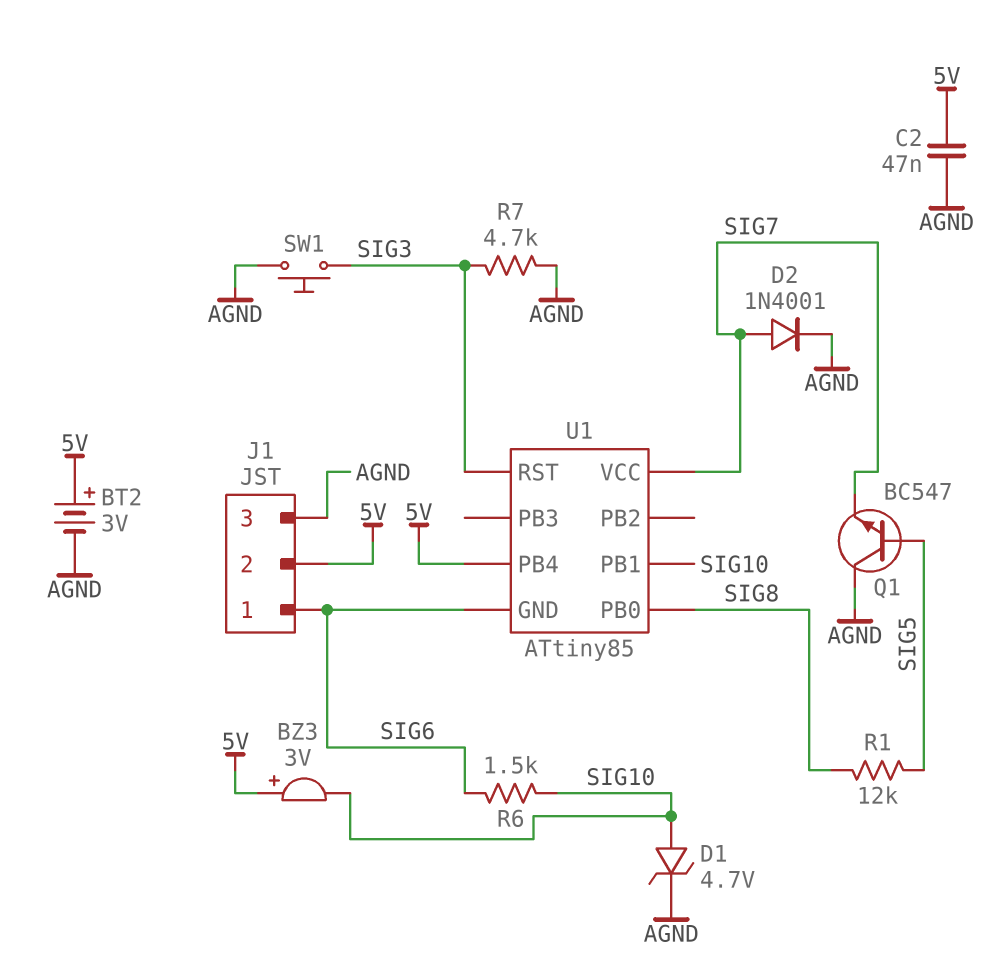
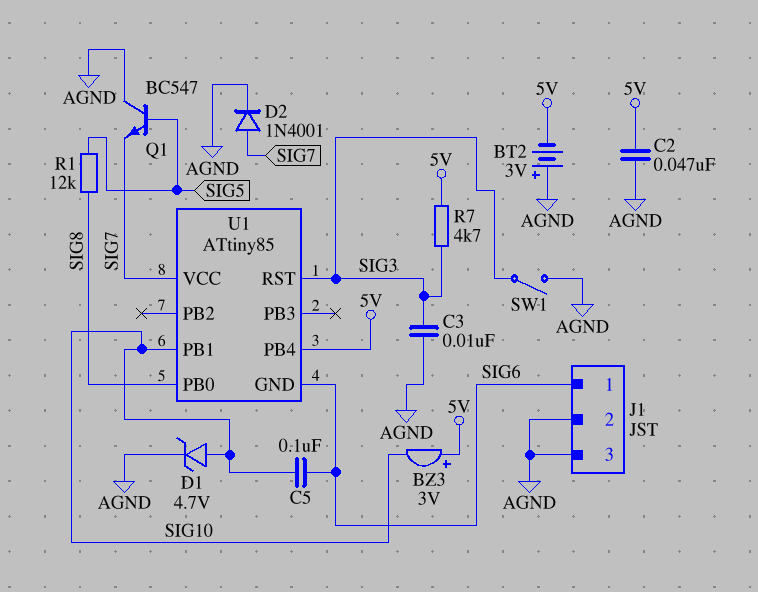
BT2: 3V (plus 5V, minus AGND) -> 3V (plus AGND, minus 5V)
C3: none -> 10nF (AGND, SIG3)
C5: none -> 100nF (SIG6, SIG10)
J1 pin 2: 5V -> AGND
R6: 1.5k (SIG6, SIG10) -> none
R7: 4.7k (AGND, SIG3) -> 4.7k (5V, SIG3)
SW1: button (AGND, SIG3) -> switch (AGND, SIG3)

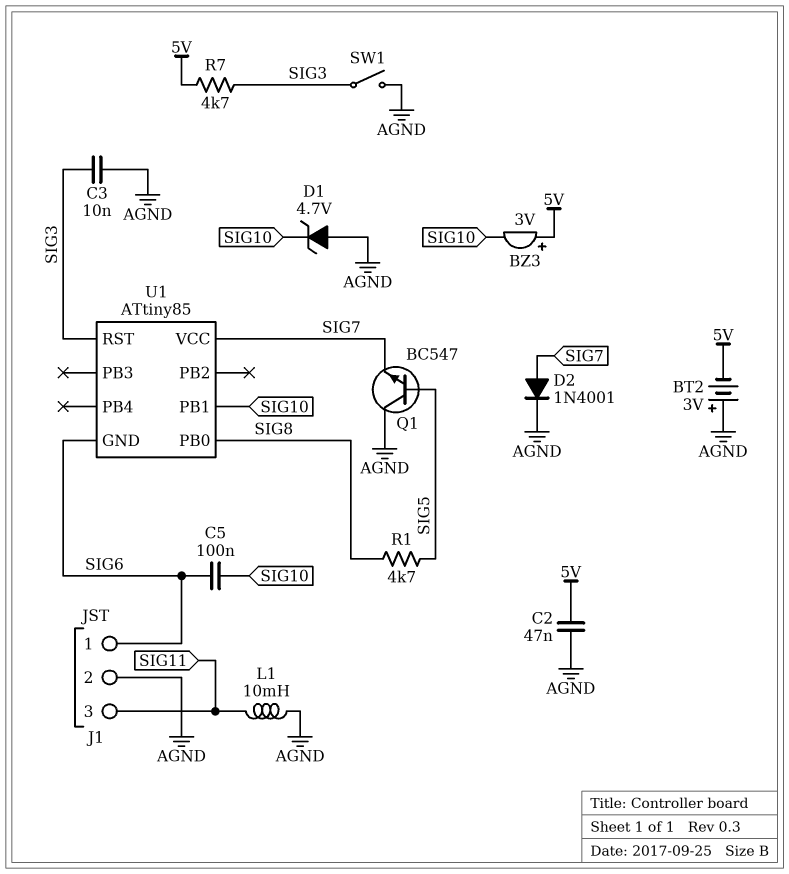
D1: zener 4.7V (A SIG10, K AGND) -> zener 4.7V (A AGND, K SIG10)
J1 pin 3: AGND -> SIG11
L1: none -> 10mH (AGND, SIG11)
R1: 12k (SIG5, SIG8) -> 4.7k (SIG5, SIG8)
U1 pin PB4: 5V -> none

